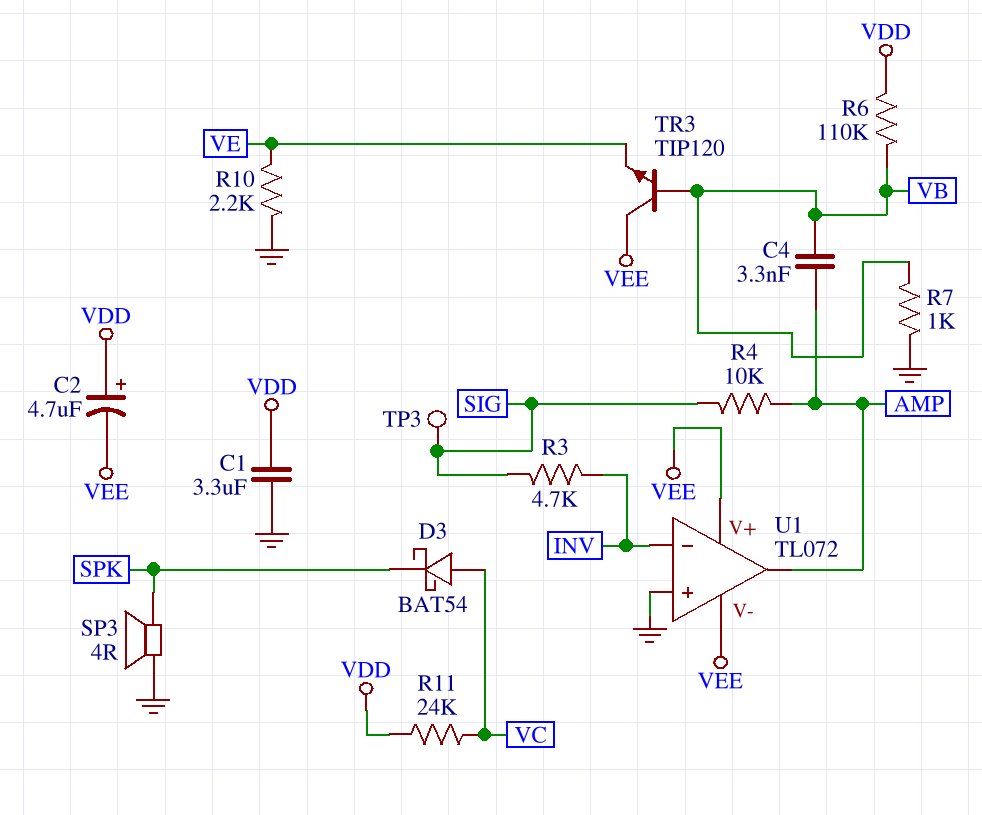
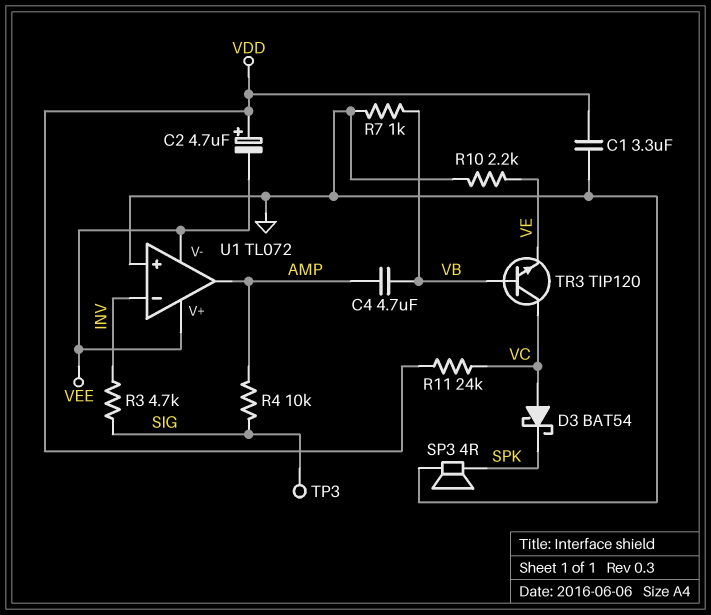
C4: 3.3nF (AMP, VB) -> 4.7uF (AMP, VB)
R6: 110k (VB, VDD) -> none
TR3: NPN TIP120 (B VB, C VEE, E VE) -> NPN TIP120 (B VB, C VC, E VE)

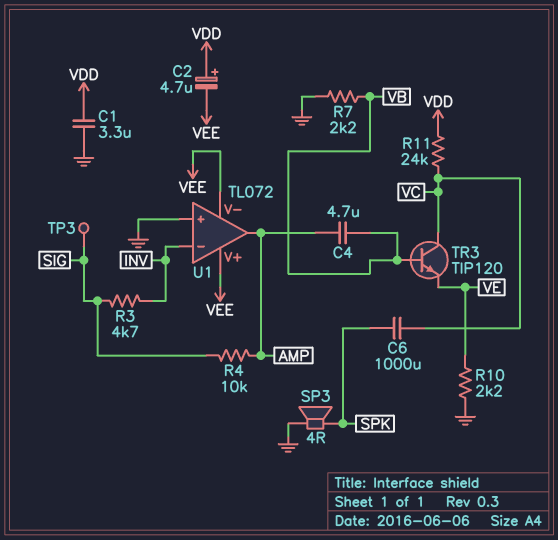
C6: none -> 1000uF (SPK, VC)
D3: schottky BAT54 (A VC, K SPK) -> none
R7: 1k (GND, VB) -> 2.2k (GND, VB)

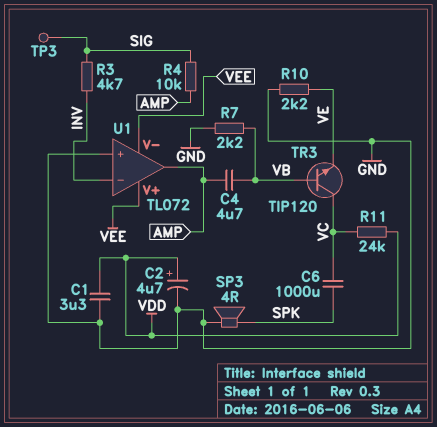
C2: 4.7uF (plus VDD, minus VEE) -> 4.7uF (plus VDD, minus GND)

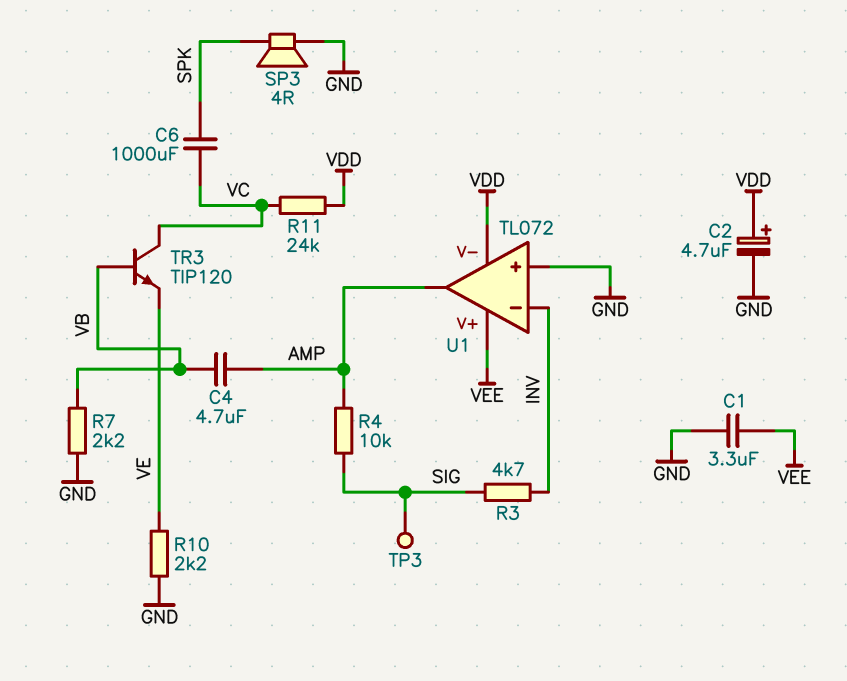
C1: 3.3uF (GND, VDD) -> 3.3uF (GND, VEE)
U1 pin V-: VEE -> VDD

